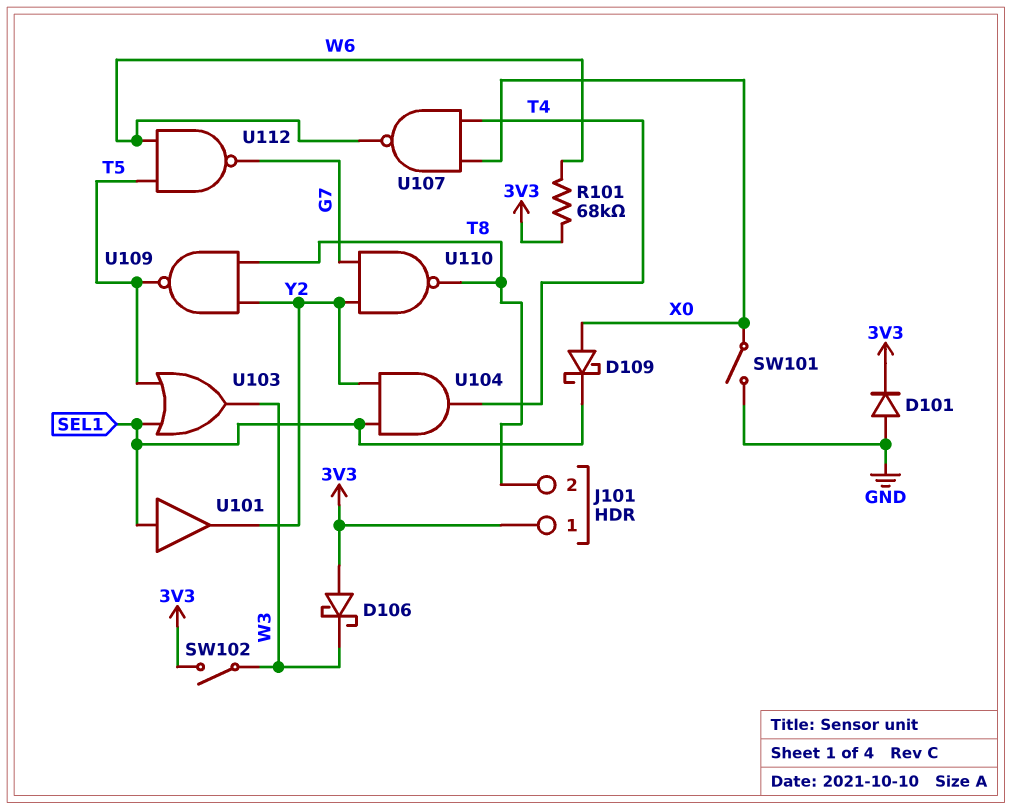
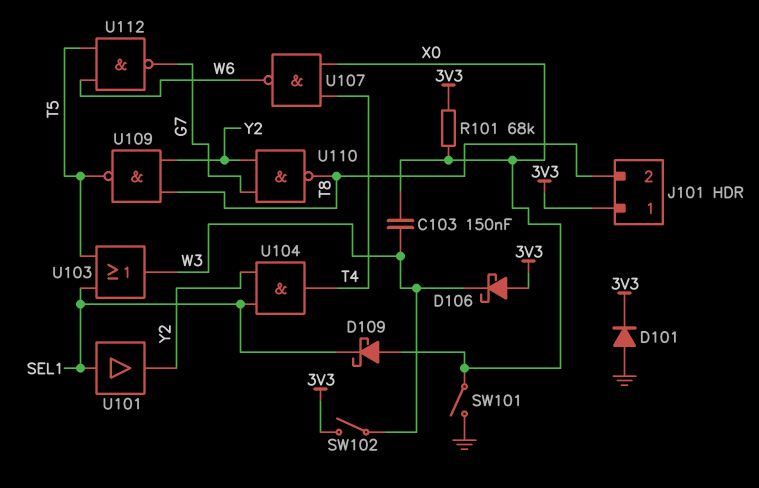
C103: none -> 150nF (W3, X0)
R101: 68k (3V3, W6) -> 68k (3V3, X0)

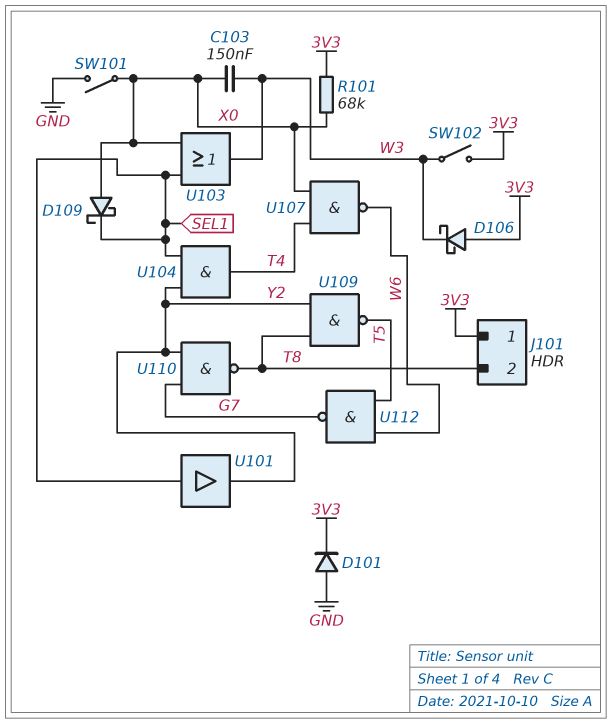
U103: OR (in SEL1, in T5, out W3) -> OR (in SEL1, in X0, out W3)

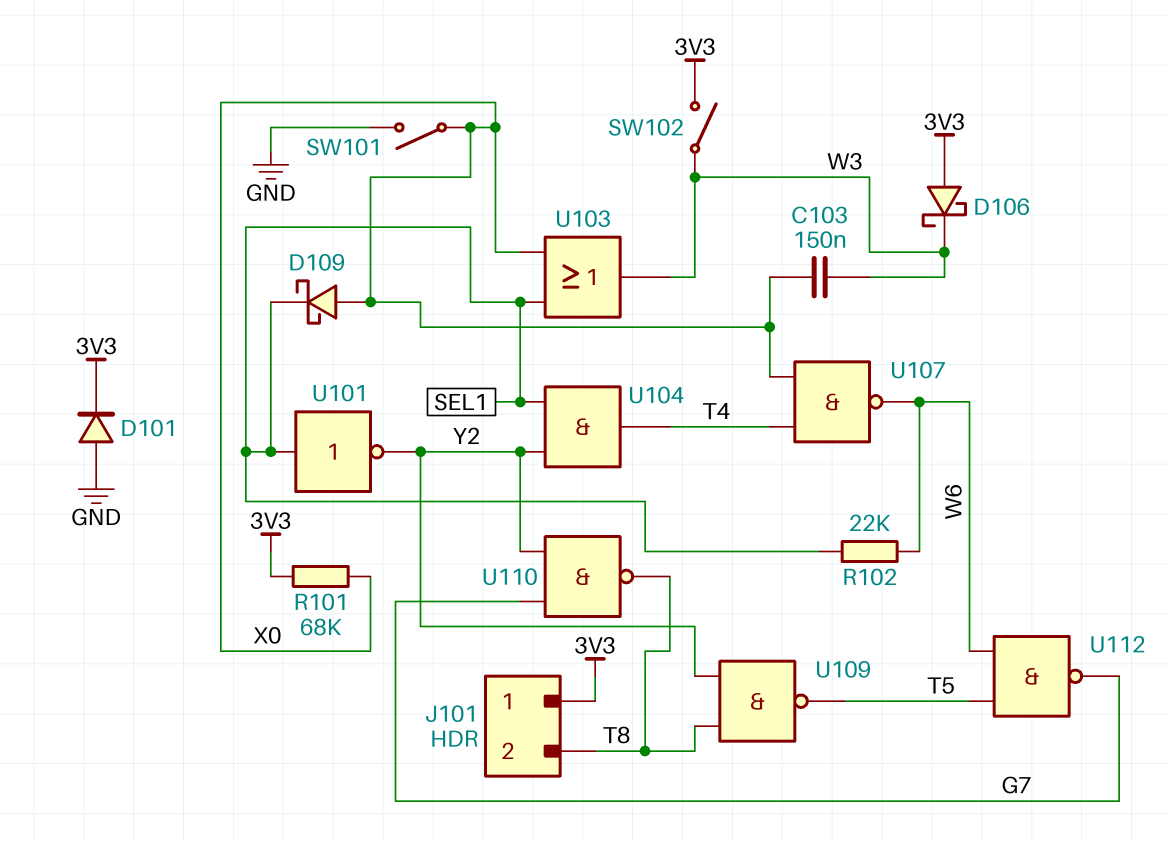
R102: none -> 22k (SEL1, W6)
U101: buffer (in SEL1, out Y2) -> NOT (in SEL1, out Y2)

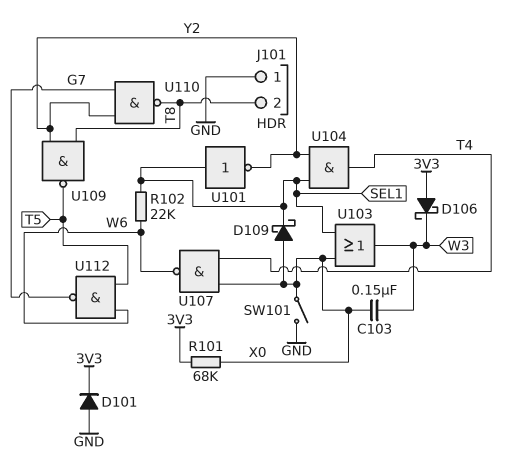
J101 pin 1: 3V3 -> GND
SW102: switch (3V3, W3) -> none

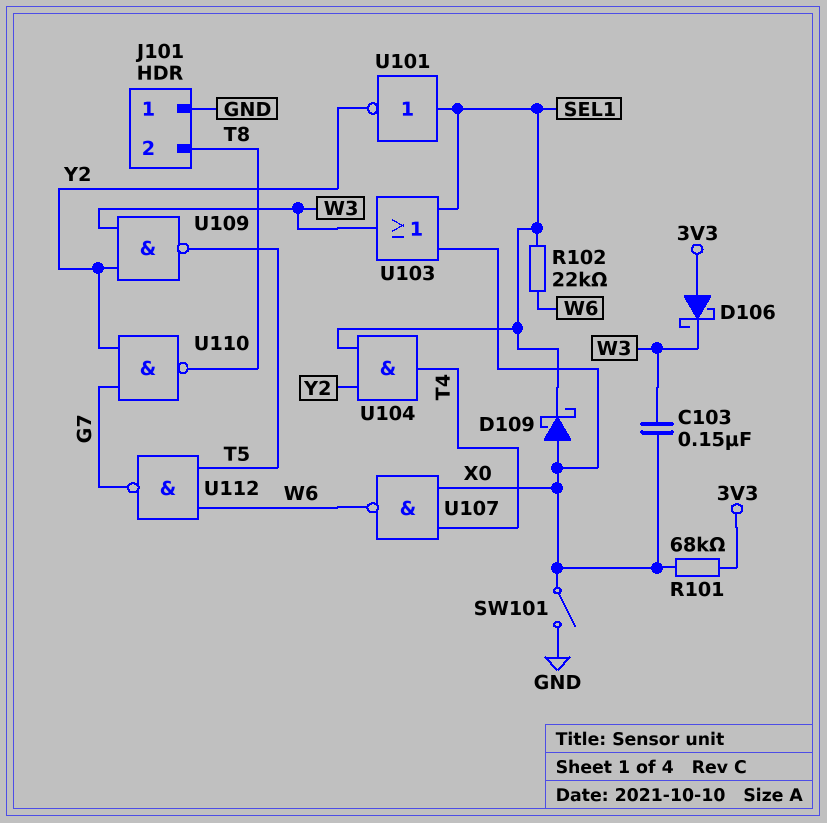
D101: diode (A GND, K 3V3) -> none
U109: NAND (in T8, in Y2, out T5) -> NAND (in W3, in Y2, out T5)

